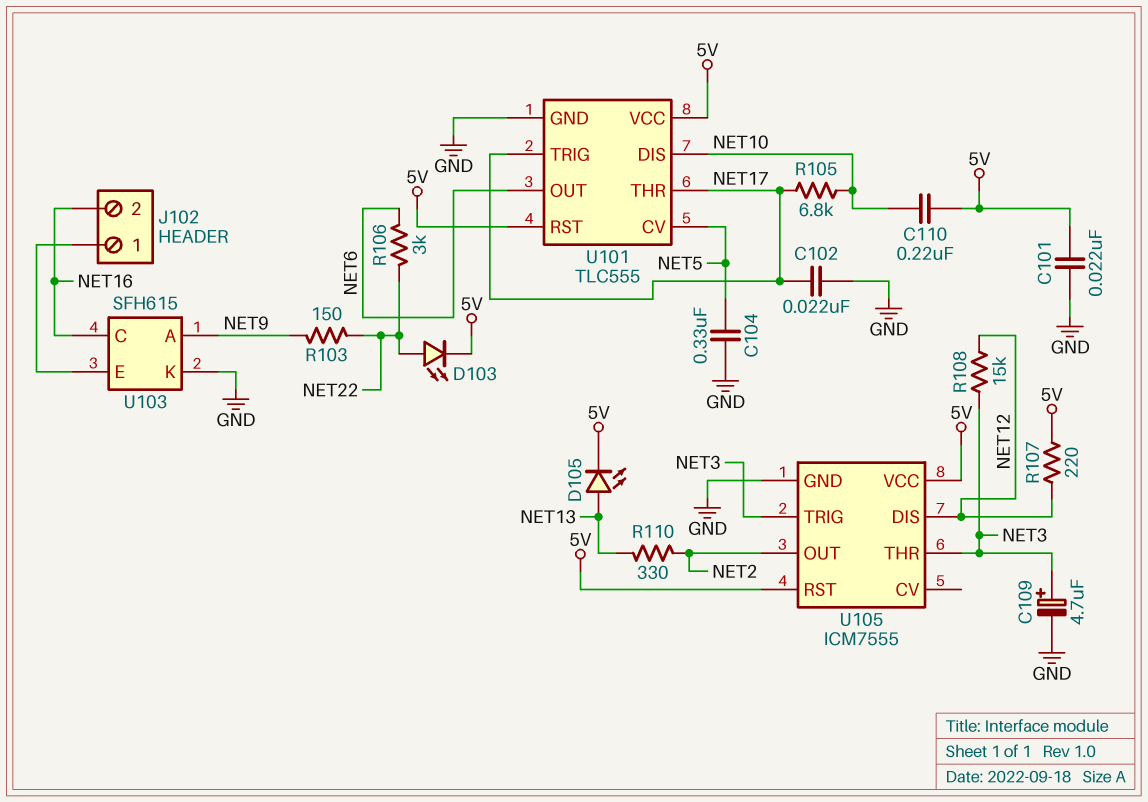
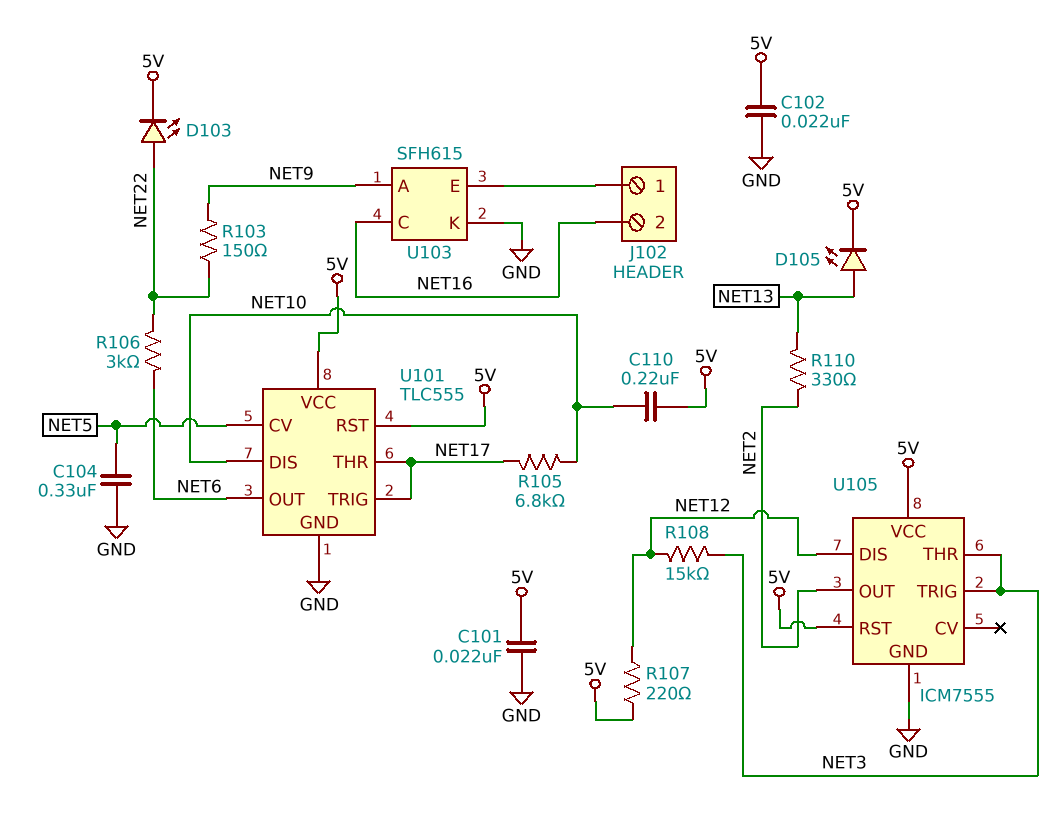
C102: 22nF (GND, NET17) -> 22nF (5V, GND)
C109: 4.7uF (plus NET3, minus GND) -> none

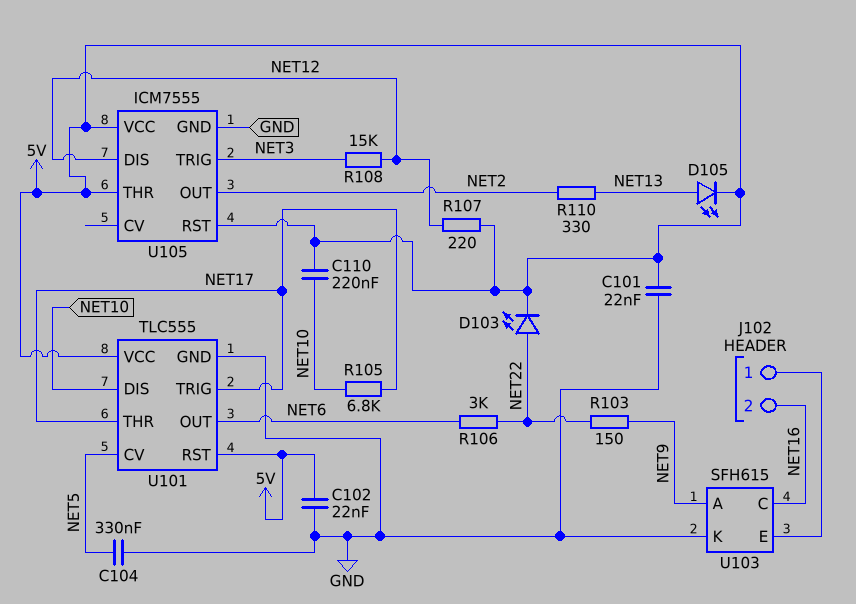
U105 pin THR: NET3 -> 5V

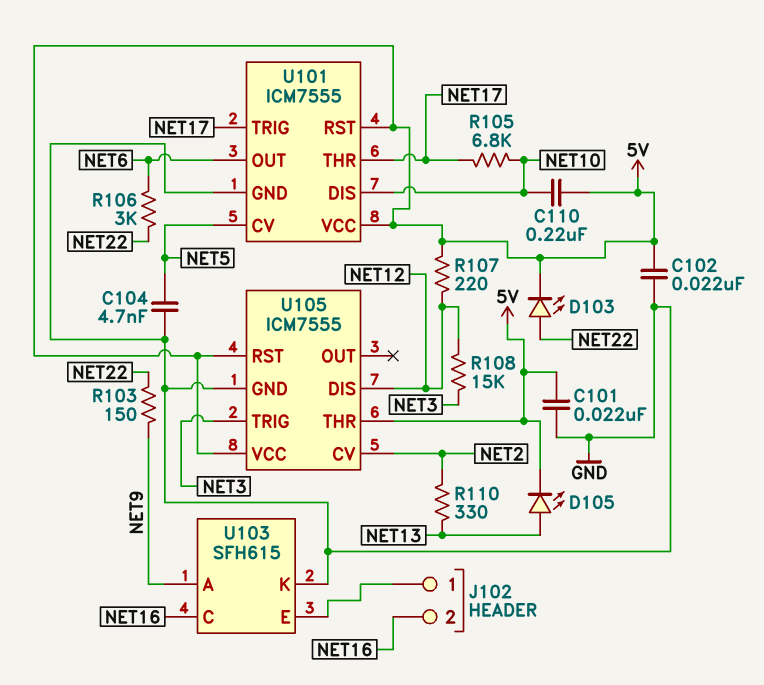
C104: 330nF (GND, NET5) -> 4.7nF (GND, NET5)
U101: TLC555 -> ICM7555
U105 pin CV: none -> NET2
U105 pin OUT: NET2 -> none

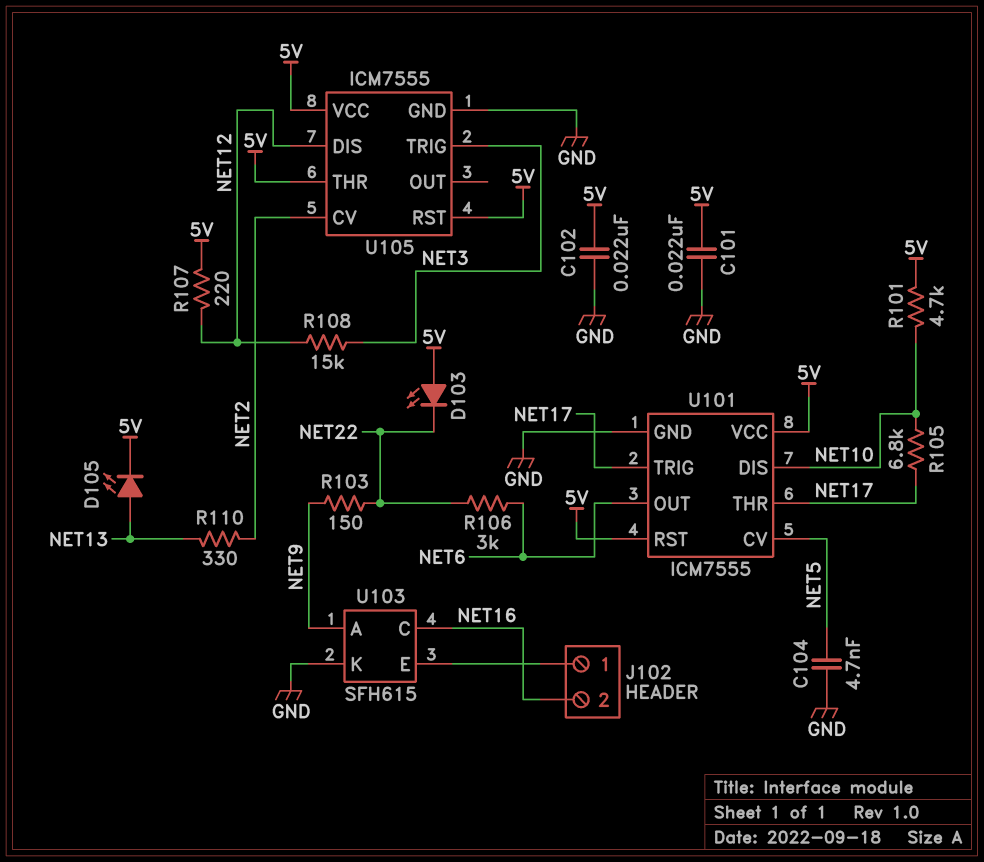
C110: 220nF (5V, NET10) -> none
D103: LED (A NET22, K 5V) -> LED (A 5V, K NET22)
R101: none -> 4.7k (5V, NET10)

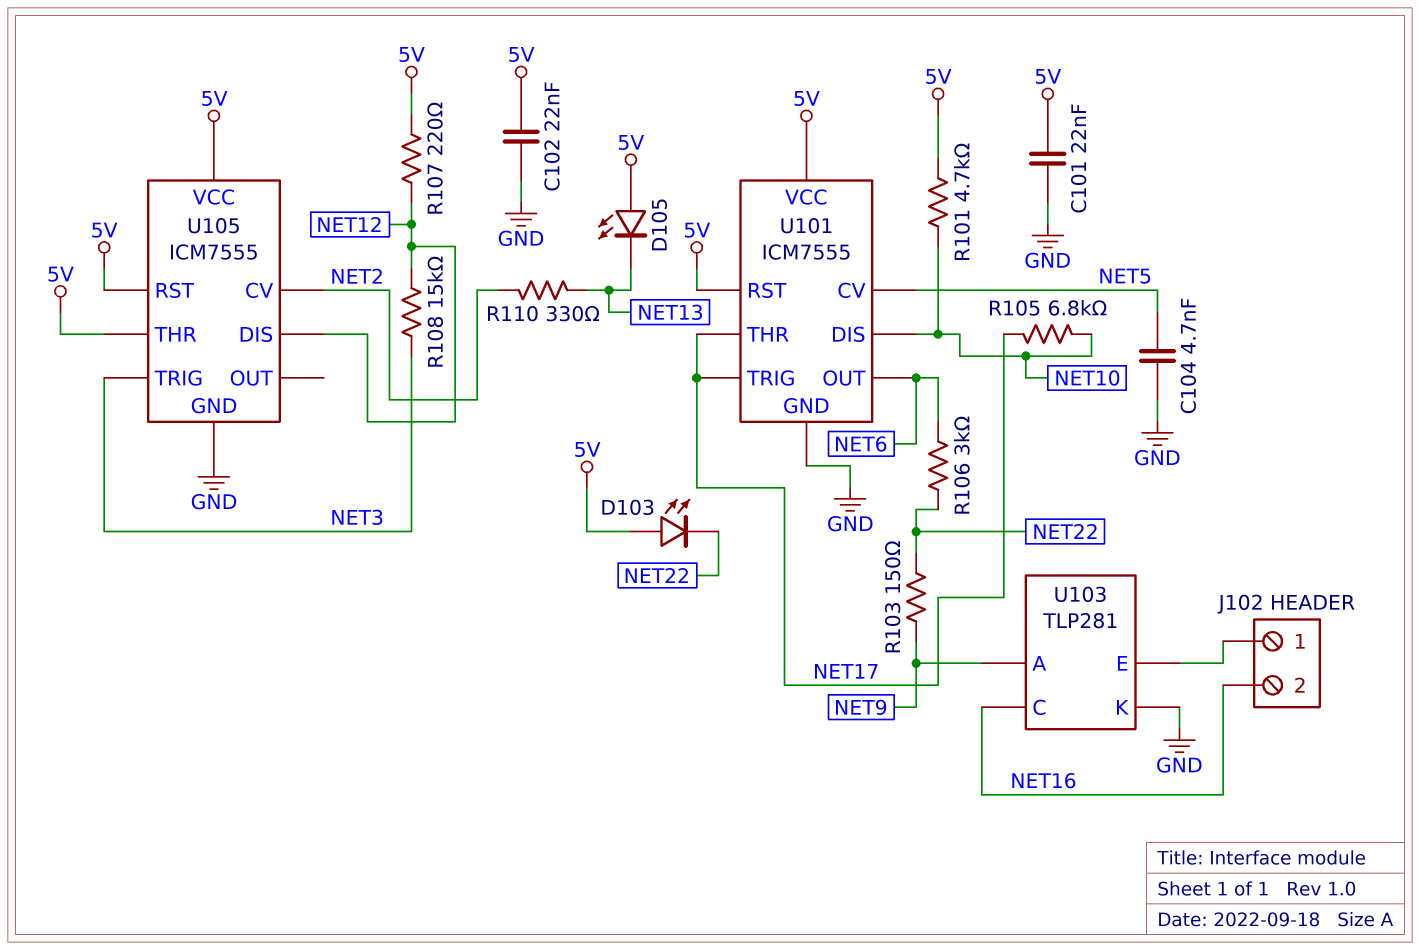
D105: LED (A NET13, K 5V) -> LED (A 5V, K NET13)
U103: SFH615 -> TLP281

